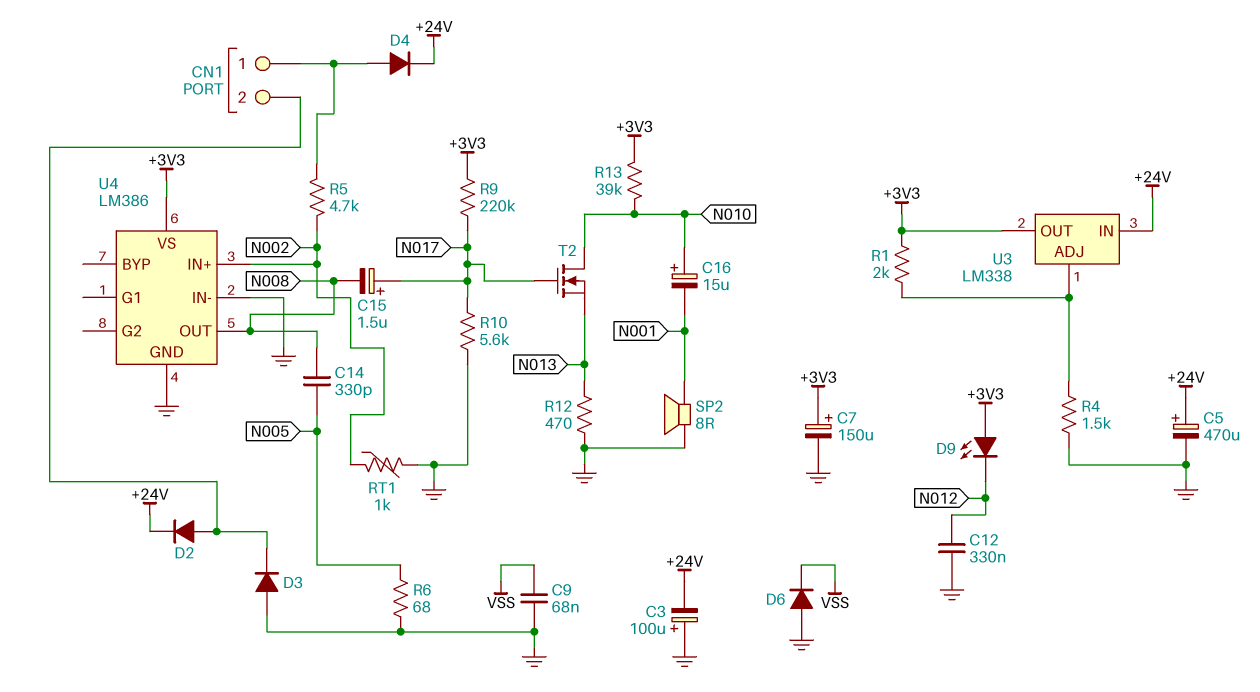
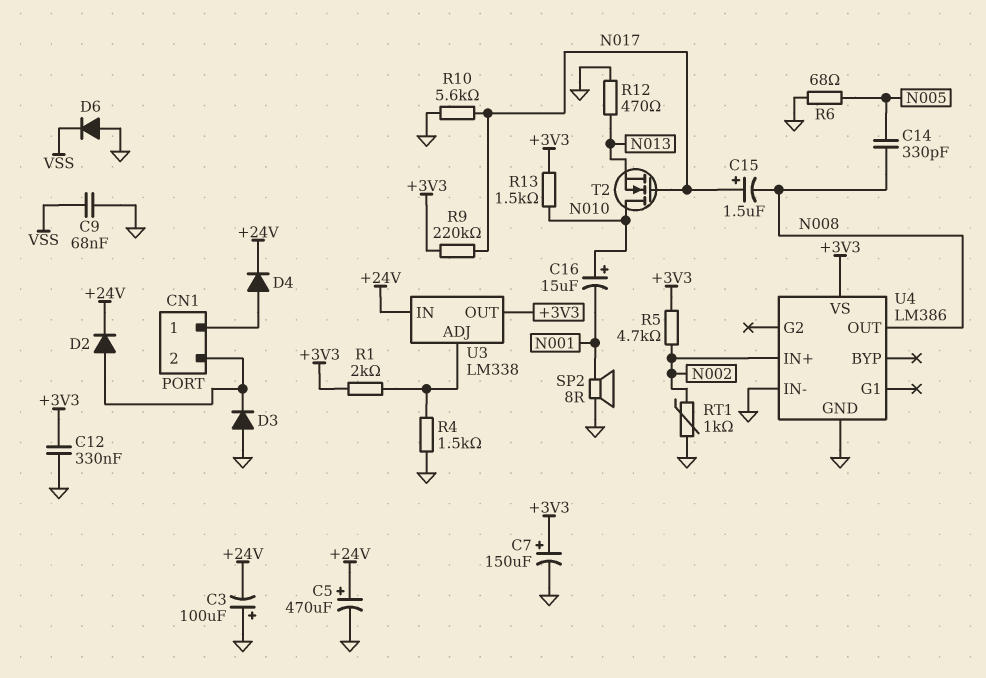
C12: 330nF (GND, N012) -> 330nF (+3V3, GND)
D9: LED (A +3V3, K N012) -> none
R5: 4.7k (CN1/1, N002) -> 4.7k (+3V3, N002)
R13: 39k (+3V3, N010) -> 1.5k (+3V3, N010)

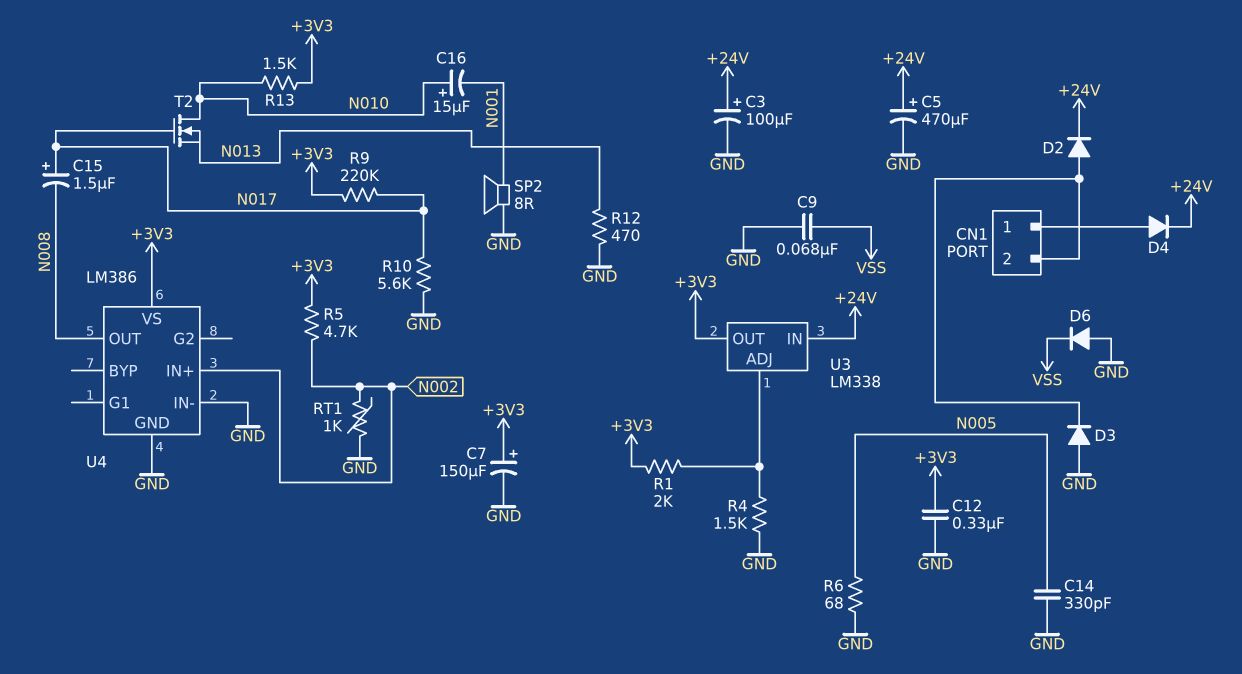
C3: 100uF (plus GND, minus +24V) -> 100uF (plus +24V, minus GND)
C14: 330pF (N005, N008) -> 330pF (GND, N005)

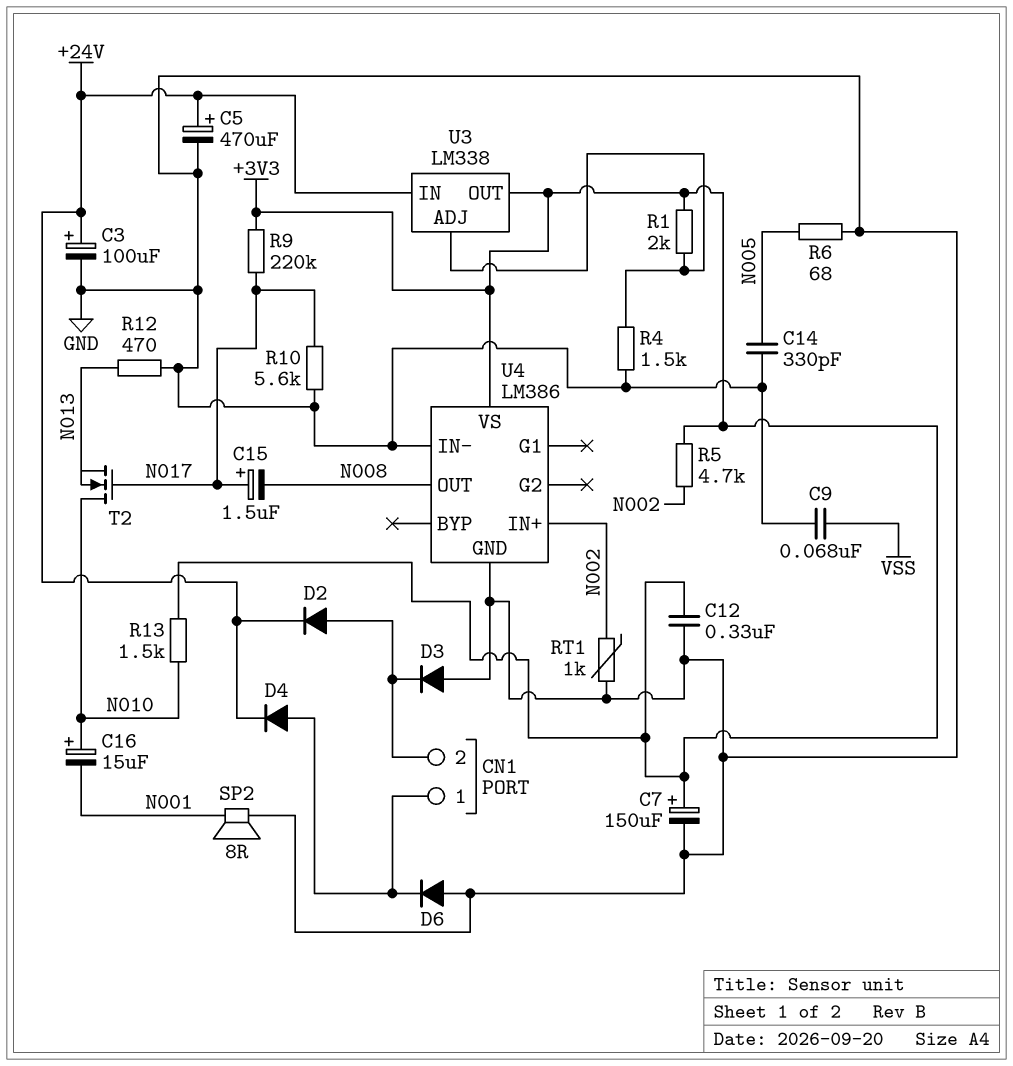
D6: diode (A GND, K VSS) -> diode (A GND, K CN1/1)

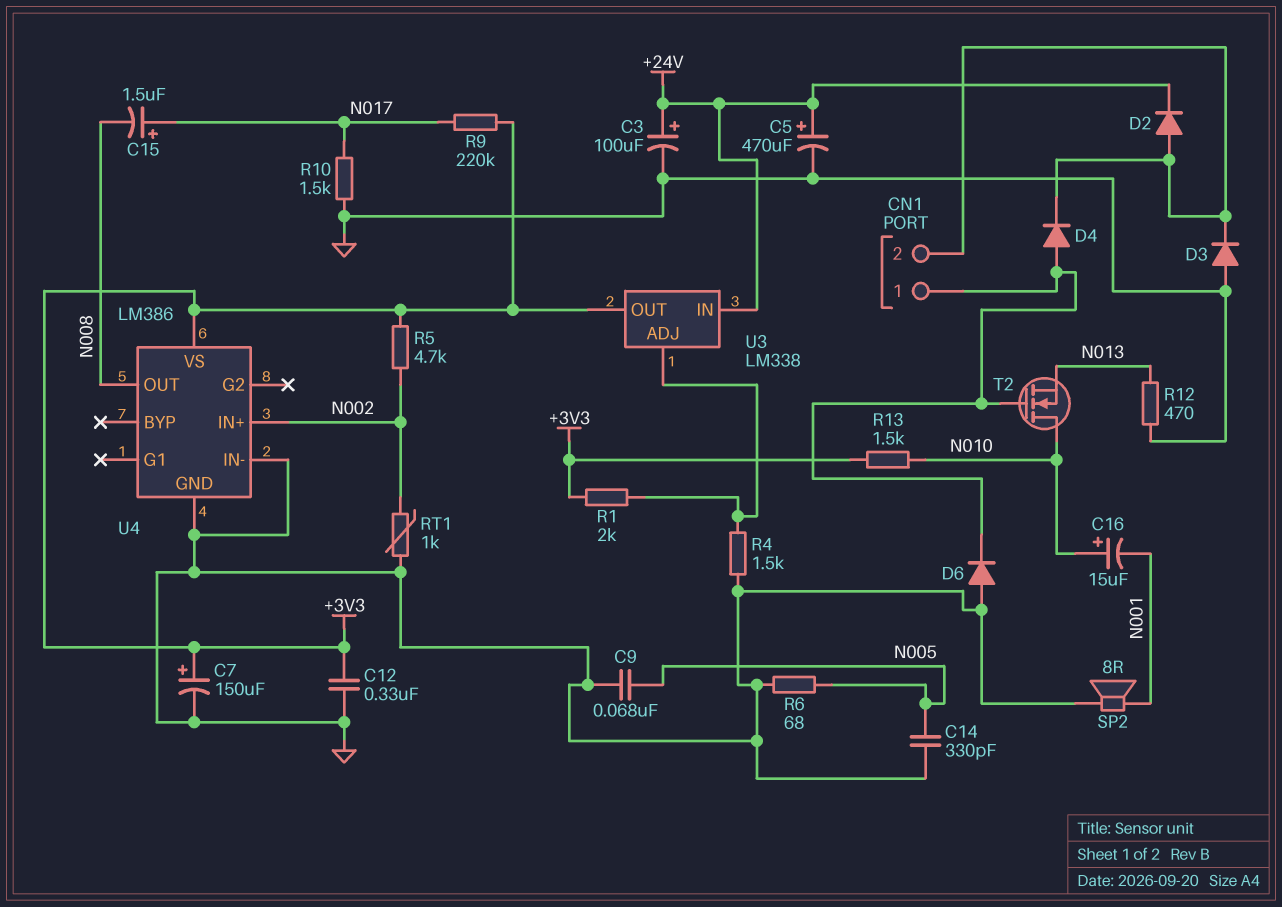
C9: 68nF (GND, VSS) -> 68nF (GND, N005)
D4: diode (A CN1/1, K +24V) -> diode (A CN1/1, K CN1/2)
R10: 5.6k (GND, N017) -> 1.5k (GND, N017)
T2: NMOS (G N017, D N010, S N013) -> NMOS (G CN1/1, D N010, S N013)

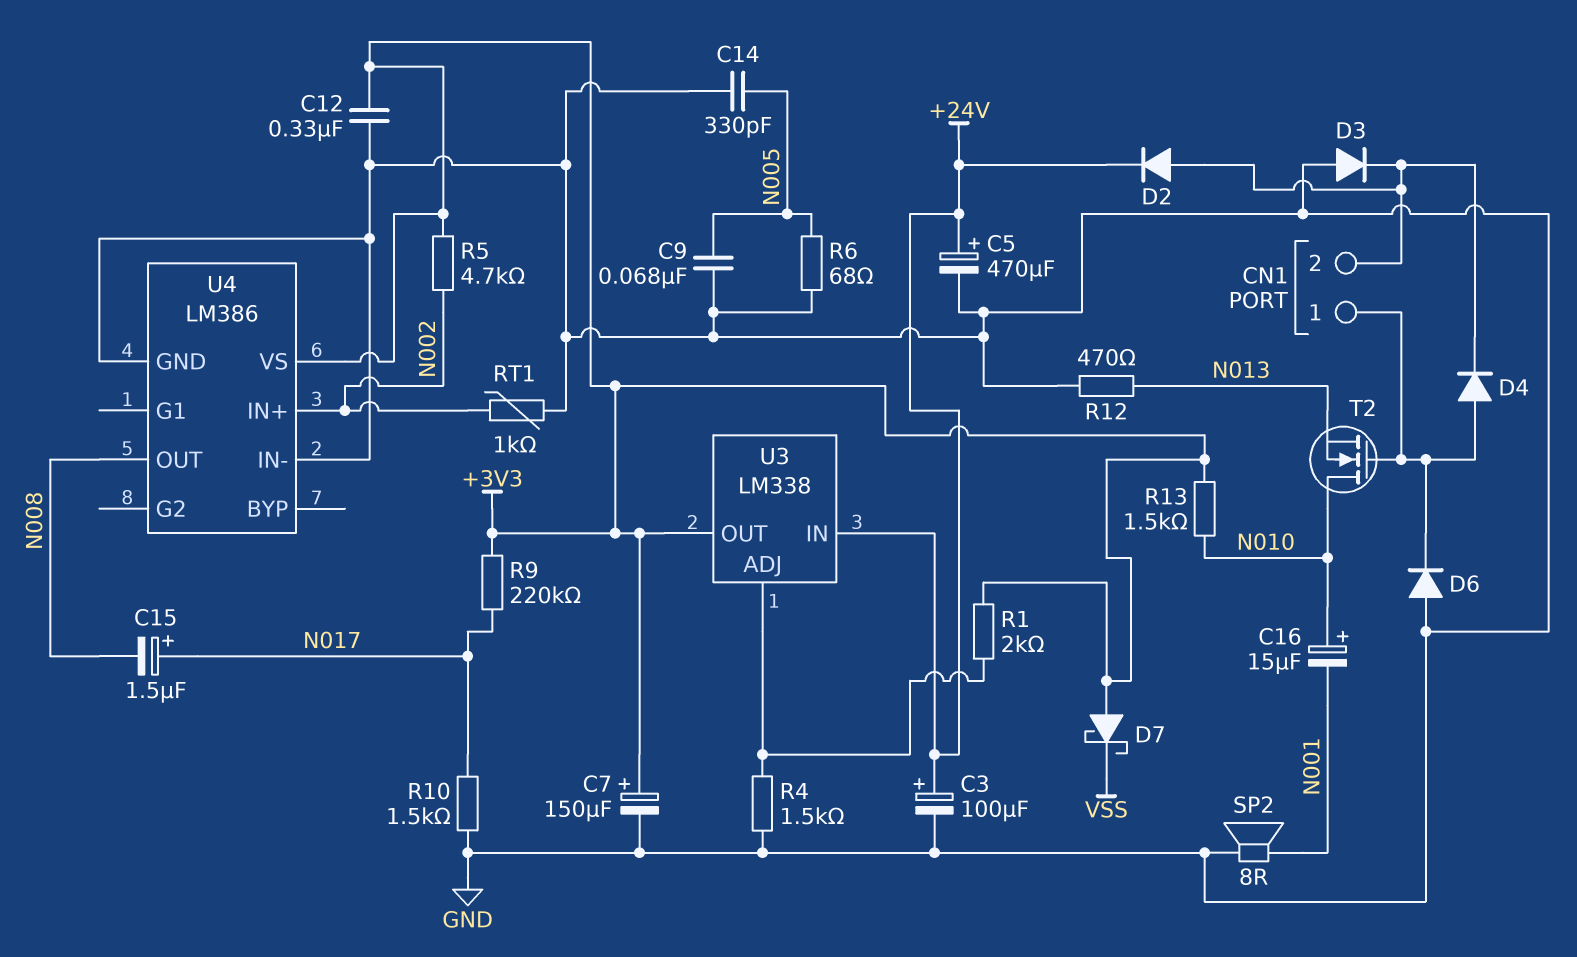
D7: none -> schottky (A +3V3, K VSS)

